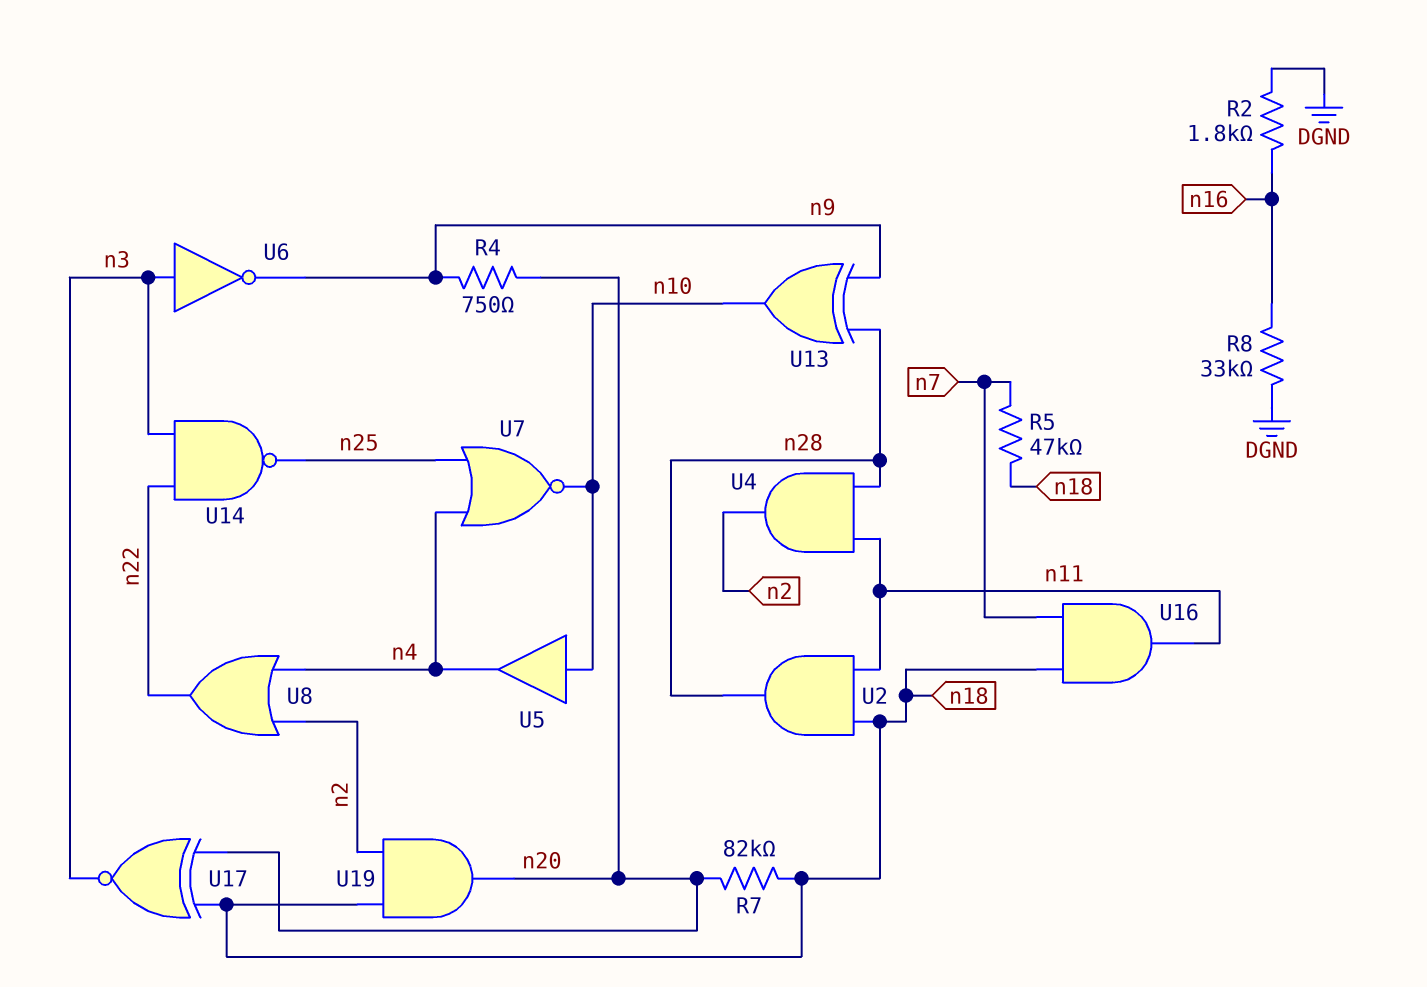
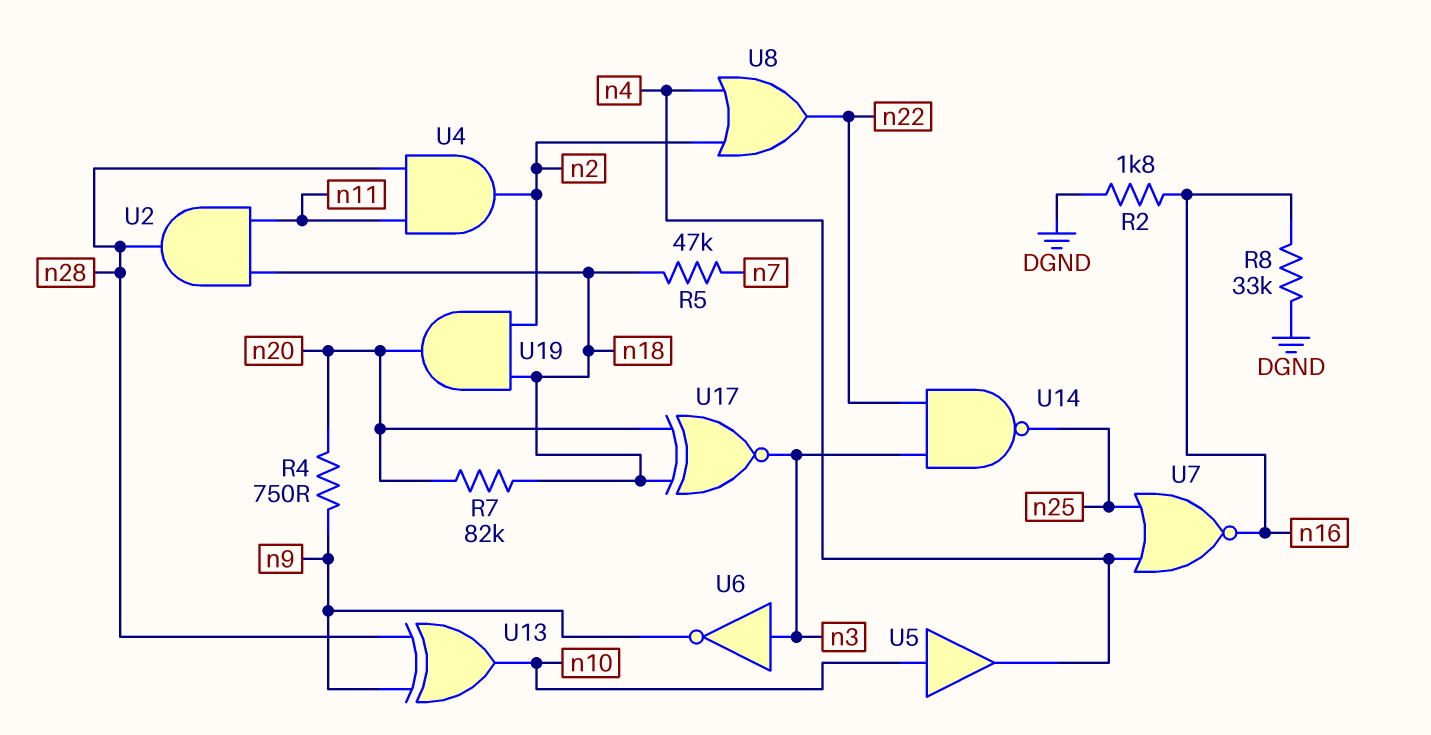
U7: NOR (in n4, in n25, out n10) -> NOR (in n4, in n25, out n16)
U16: AND (in n7, in n18, out n11) -> none

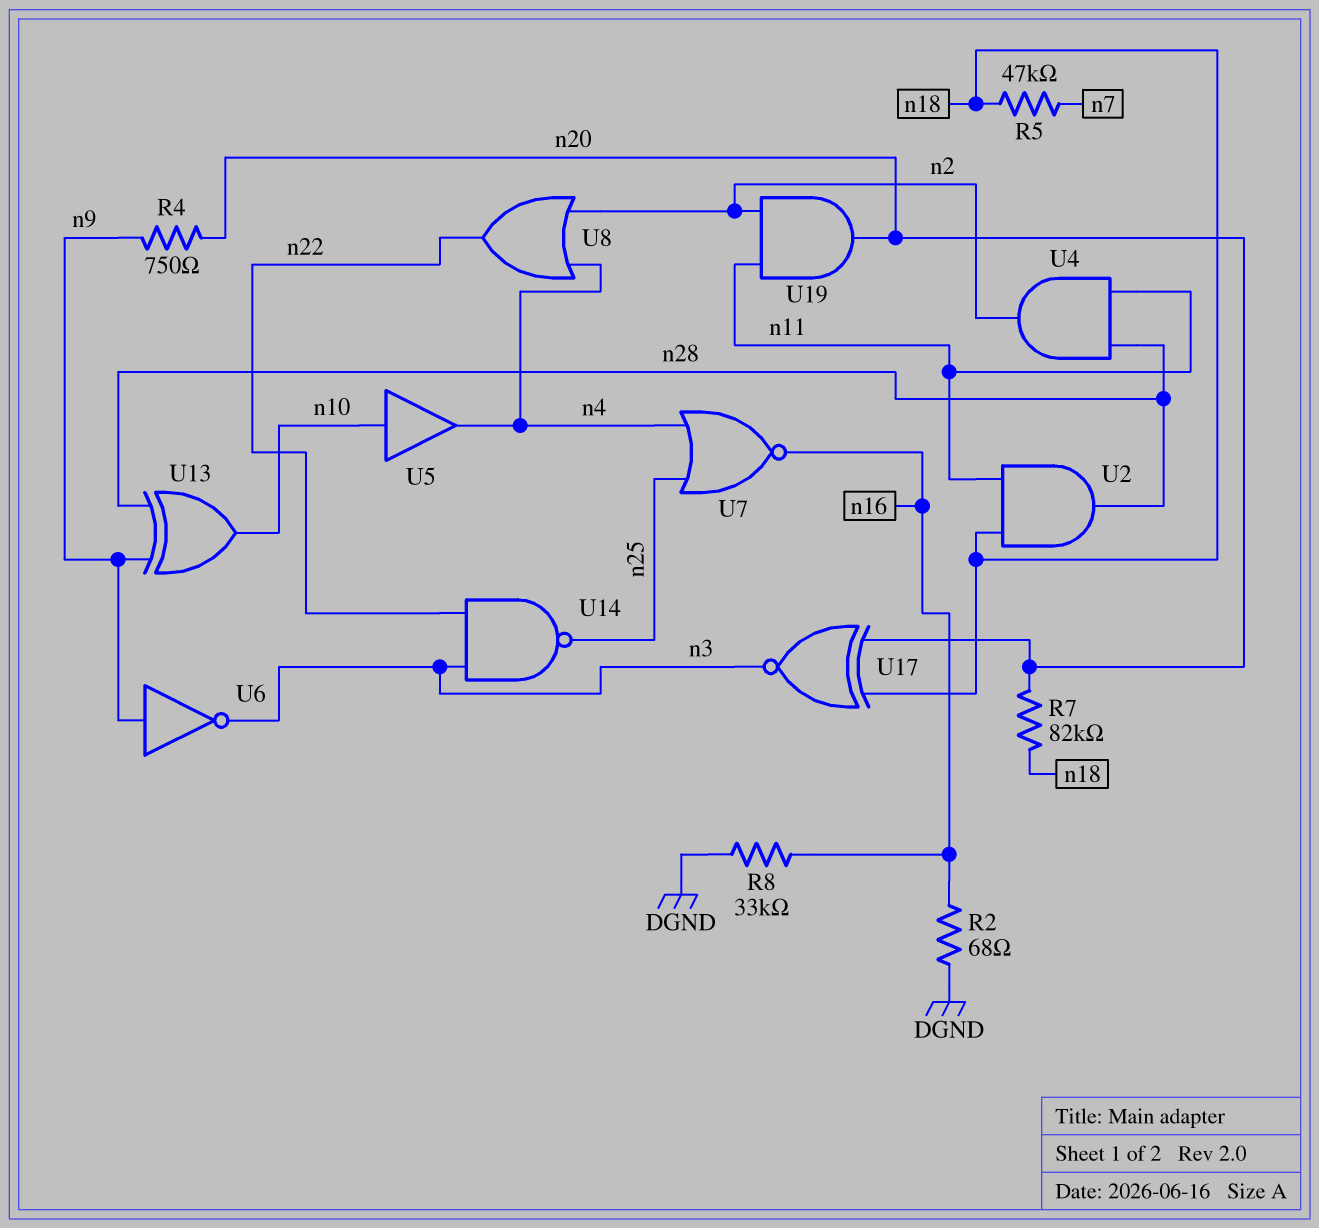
R2: 1.8k (DGND, n16) -> 68 (DGND, n16)
U6: NOT (in n3, out n9) -> NOT (in n9, out n3)
U19: AND (in n2, in n18, out n20) -> AND (in n2, in n11, out n20)

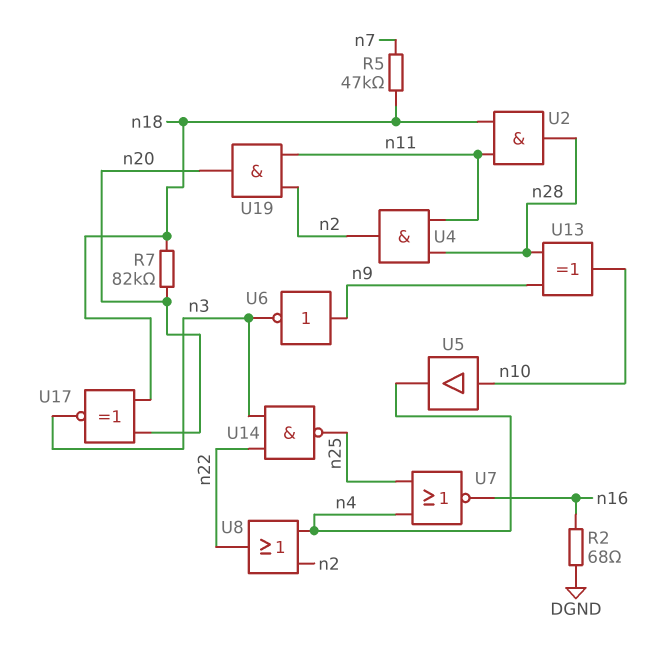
R4: 750 (n9, n20) -> none
R8: 33k (DGND, n16) -> none

